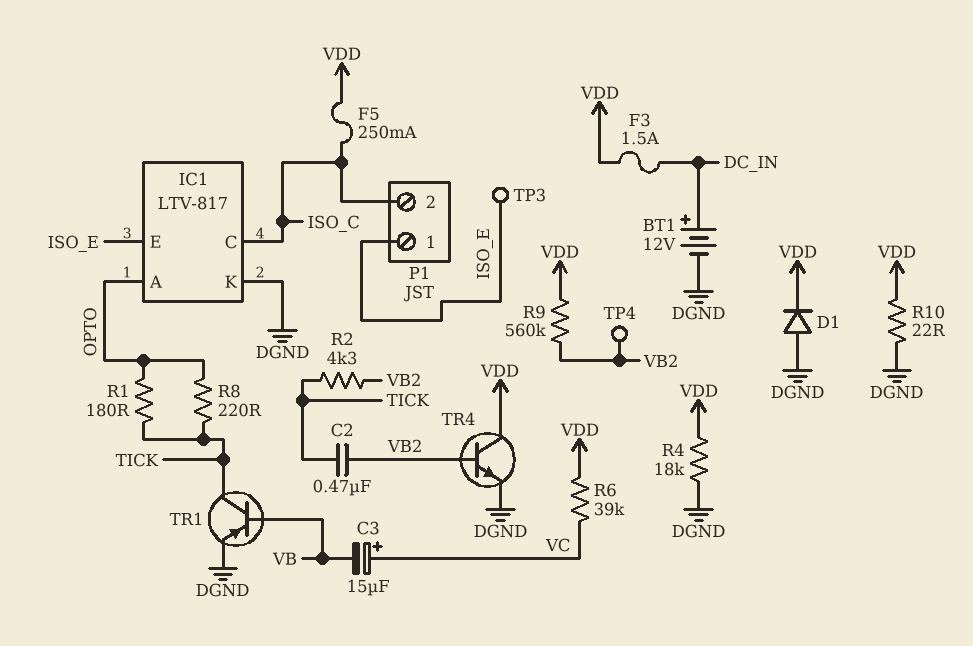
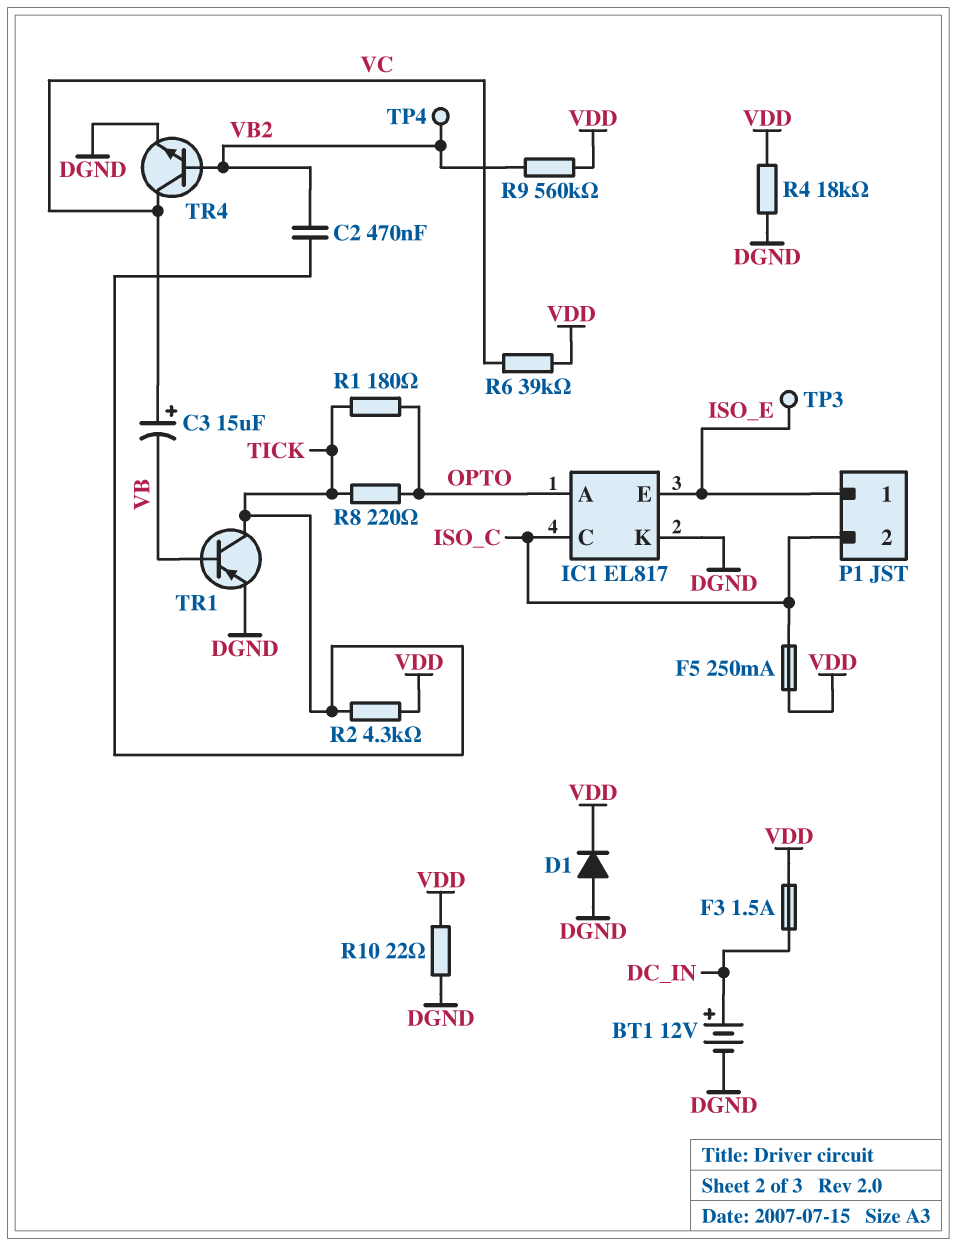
IC1: LTV-817 -> EL817
R2: 4.3k (TICK, VB2) -> 4.3k (TICK, VDD)
TR4: NPN (B VB2, C VDD, E DGND) -> NPN (B VB2, C VC, E DGND)

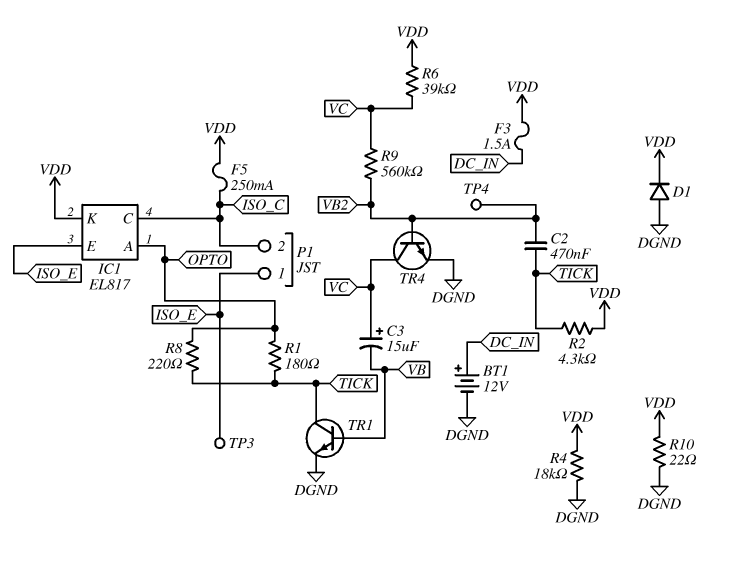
IC1 pin K: DGND -> VDD
R9: 560k (VB2, VDD) -> 560k (VB2, VC)
TR1: PNP (B VB, C TICK, E DGND) -> NPN (B VB, C TICK, E DGND)

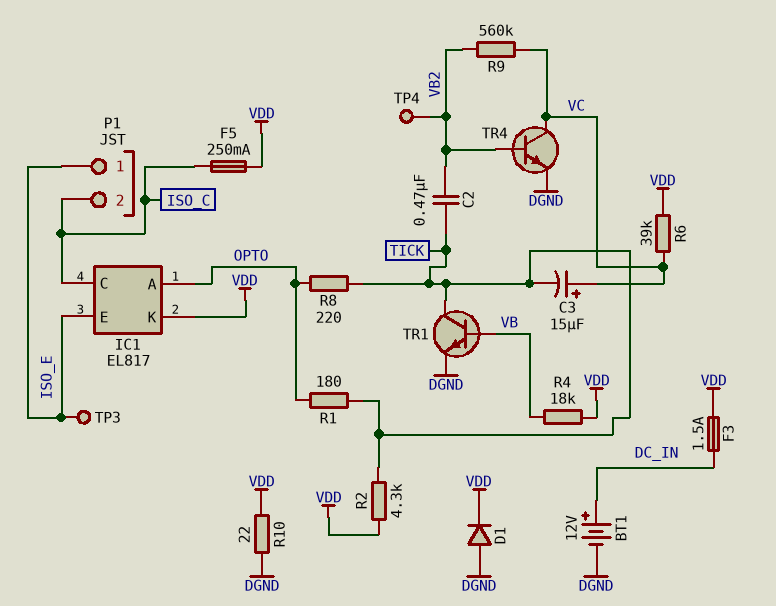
C3: 15uF (plus VC, minus VB) -> 15uF (plus VC, minus TICK)
R4: 18k (DGND, VDD) -> 18k (VB, VDD)

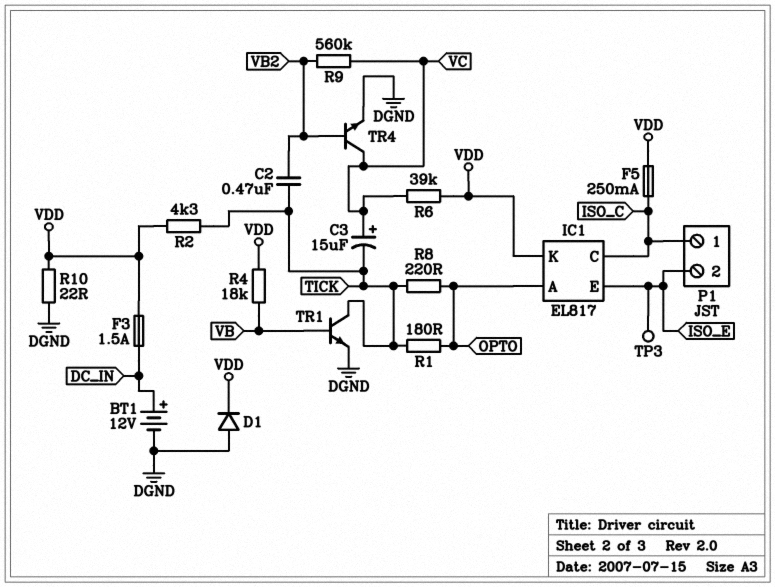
P1 pin 1: ISO_E -> ISO_C
P1 pin 2: ISO_C -> ISO_E
TP4: test point (VB2) -> none

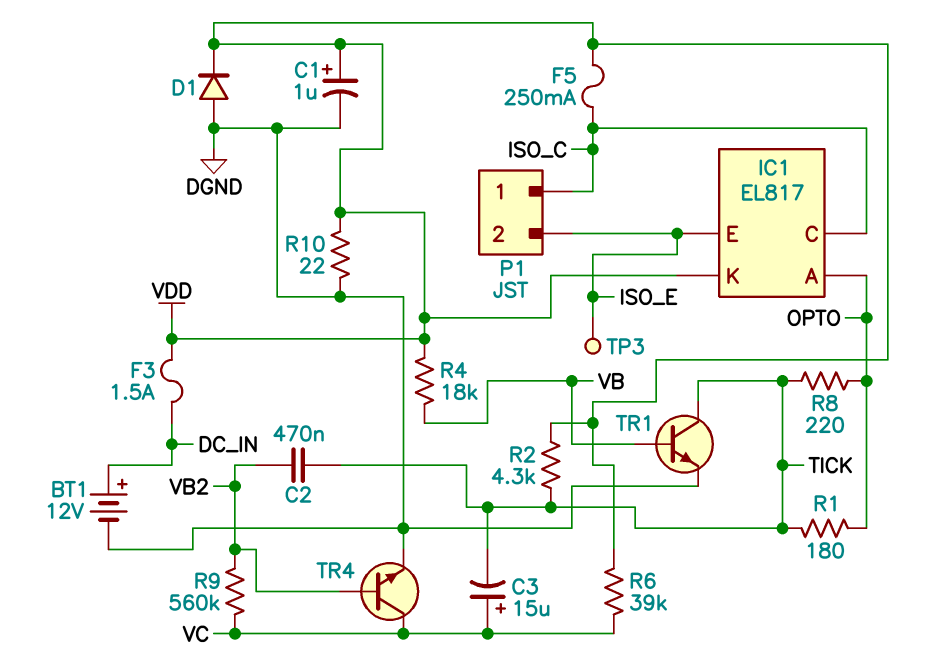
C1: none -> 1uF (plus VDD, minus DGND)

